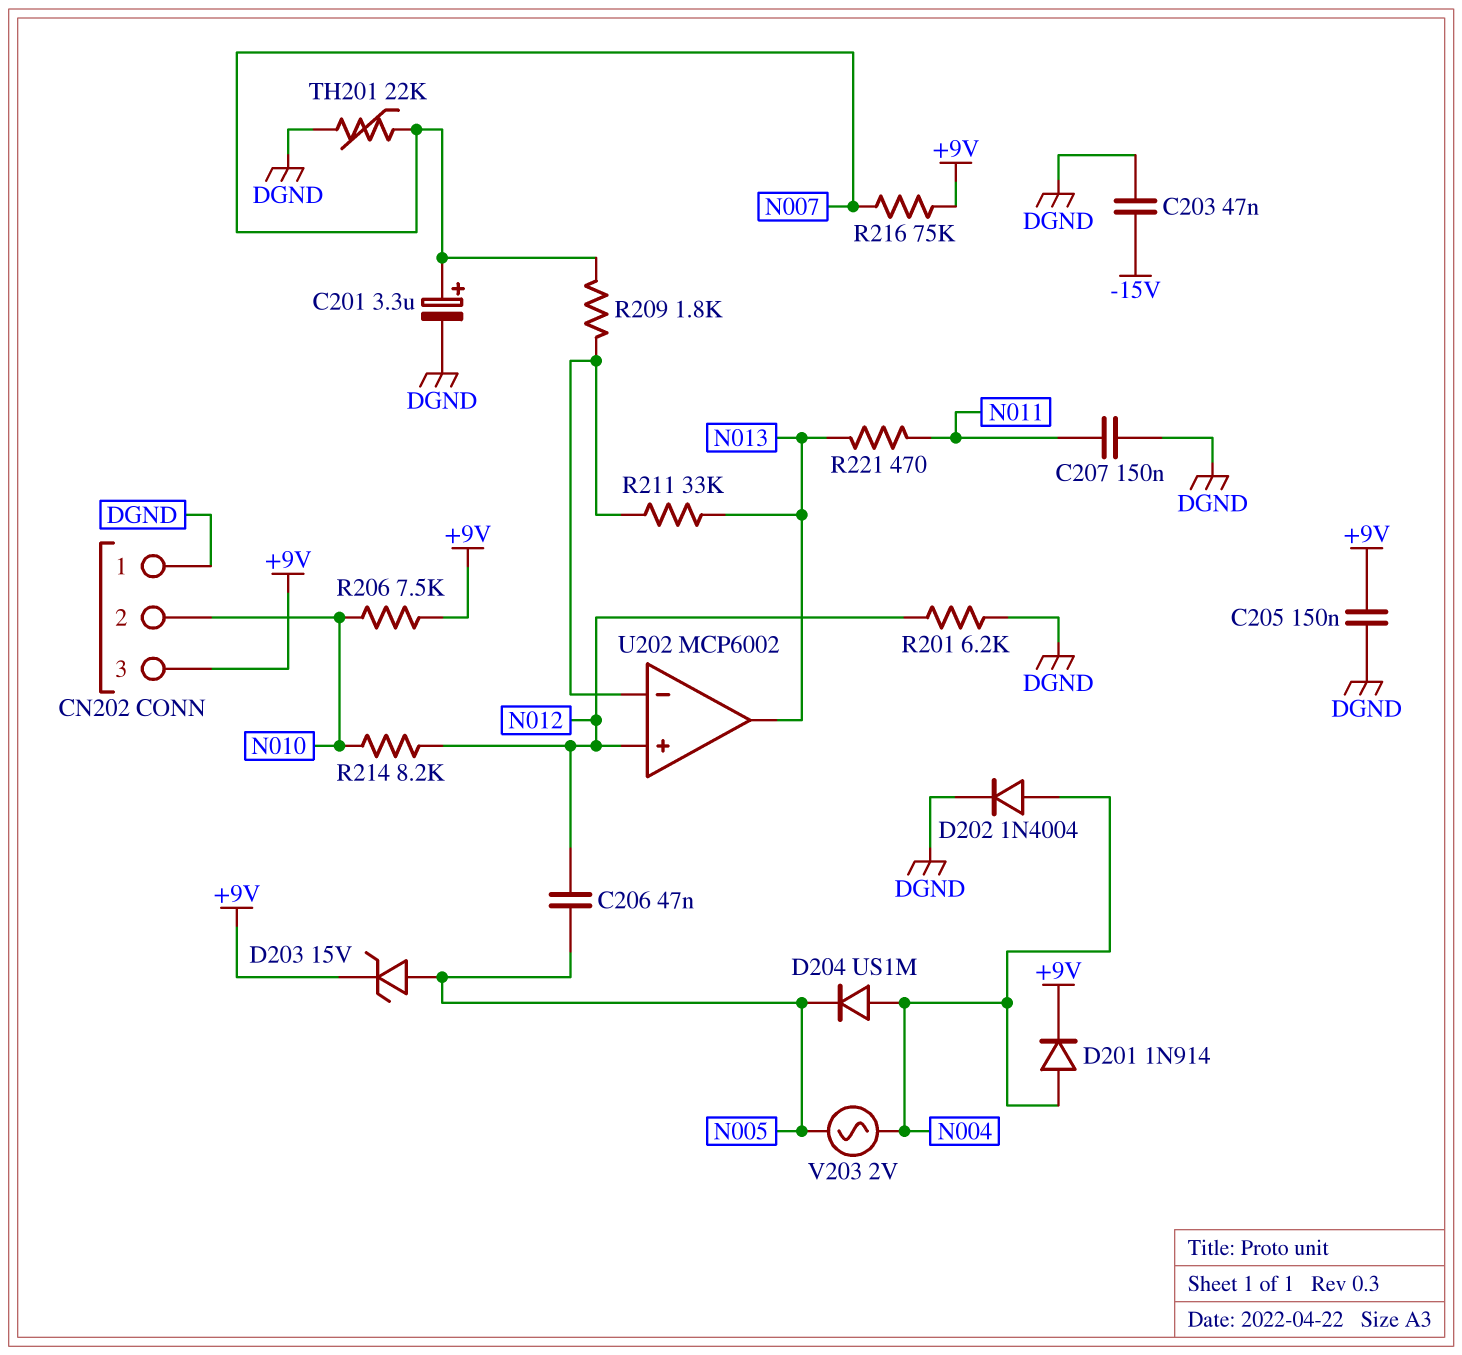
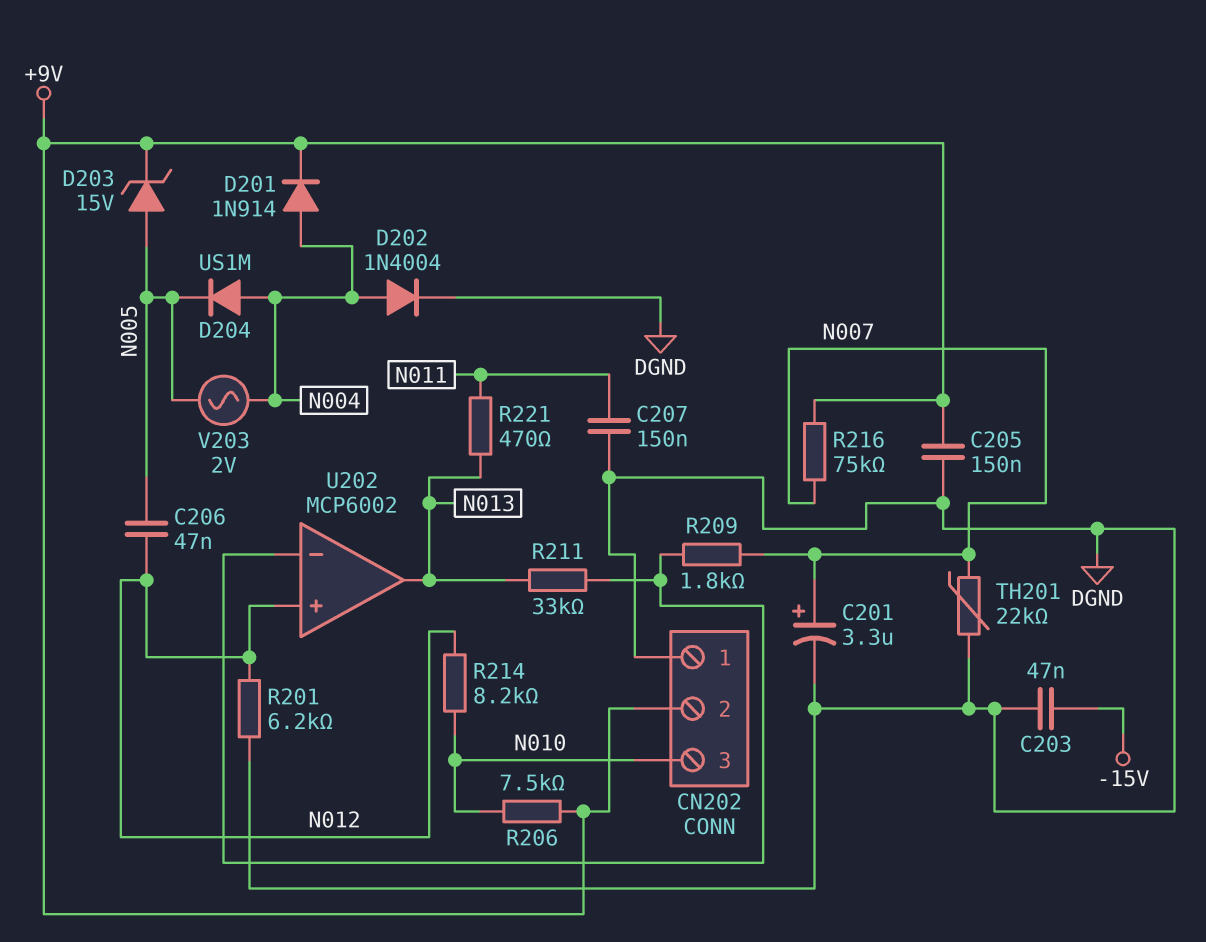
CN202 pin 2: N010 -> +9V
CN202 pin 3: +9V -> N010

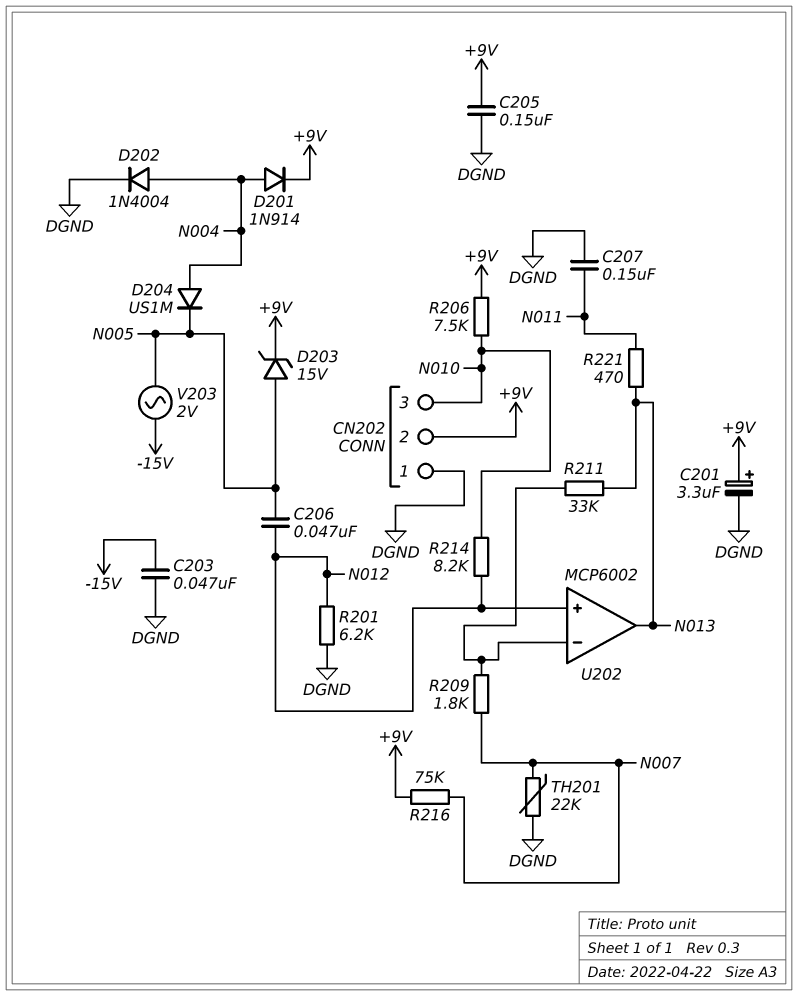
C201: 3.3uF (plus N007, minus DGND) -> 3.3uF (plus +9V, minus DGND)
V203: AC 2V (N004, N005) -> AC 2V (-15V, N005)

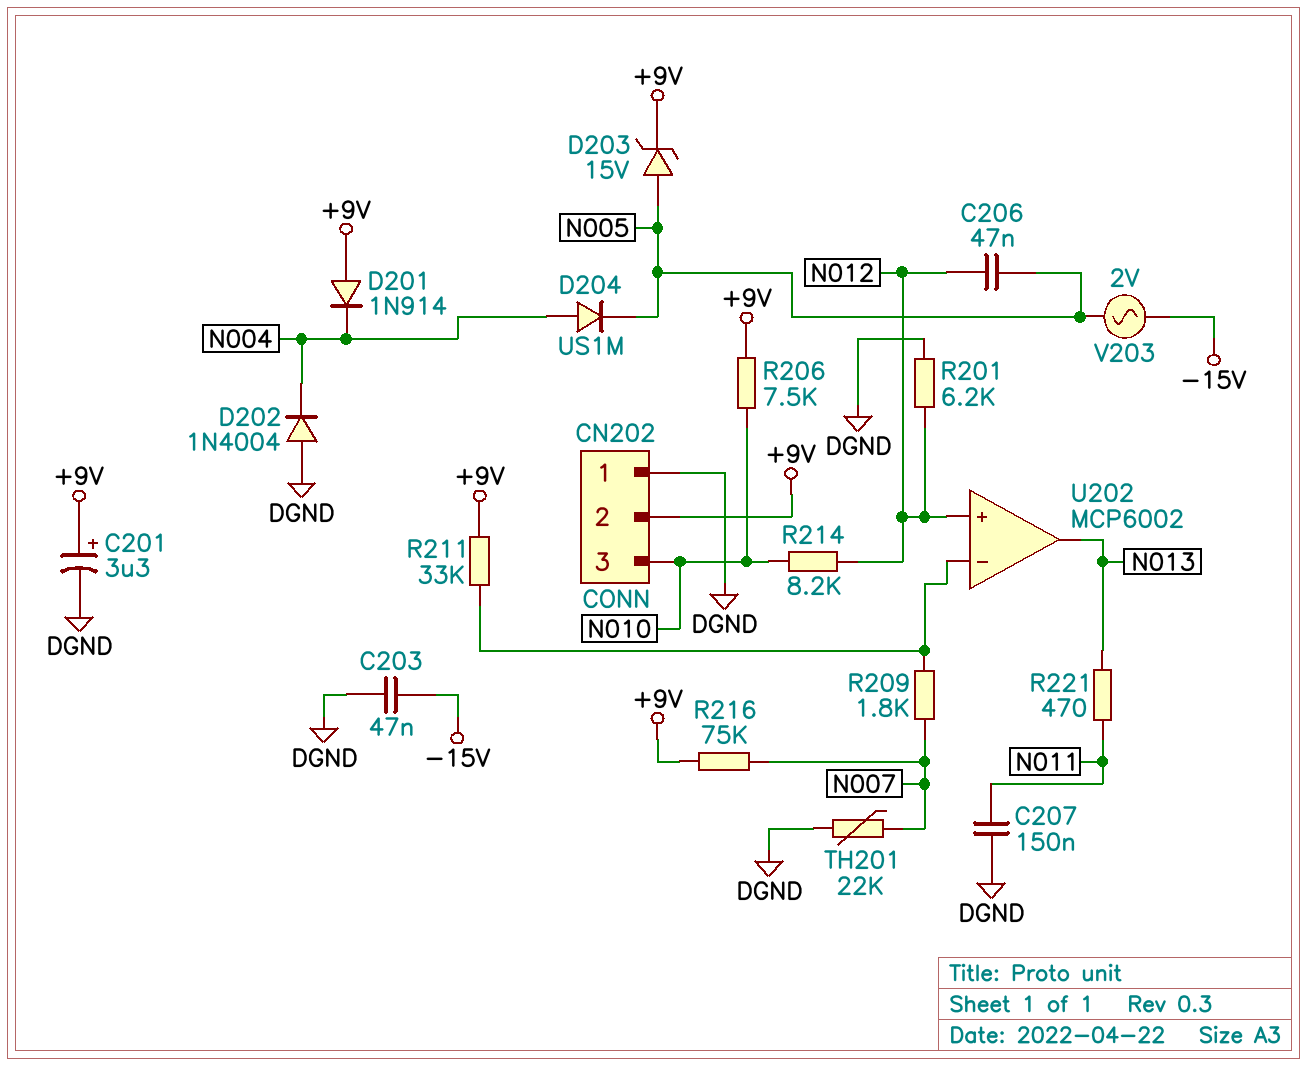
C205: 150nF (+9V, DGND) -> none
D201: diode 1N914 (A N004, K +9V) -> diode 1N914 (A +9V, K N004)
D202: diode 1N4004 (A N004, K DGND) -> diode 1N4004 (A DGND, K N004)
R211: 33k (N013, U202/in-) -> 33k (+9V, U202/in-)

